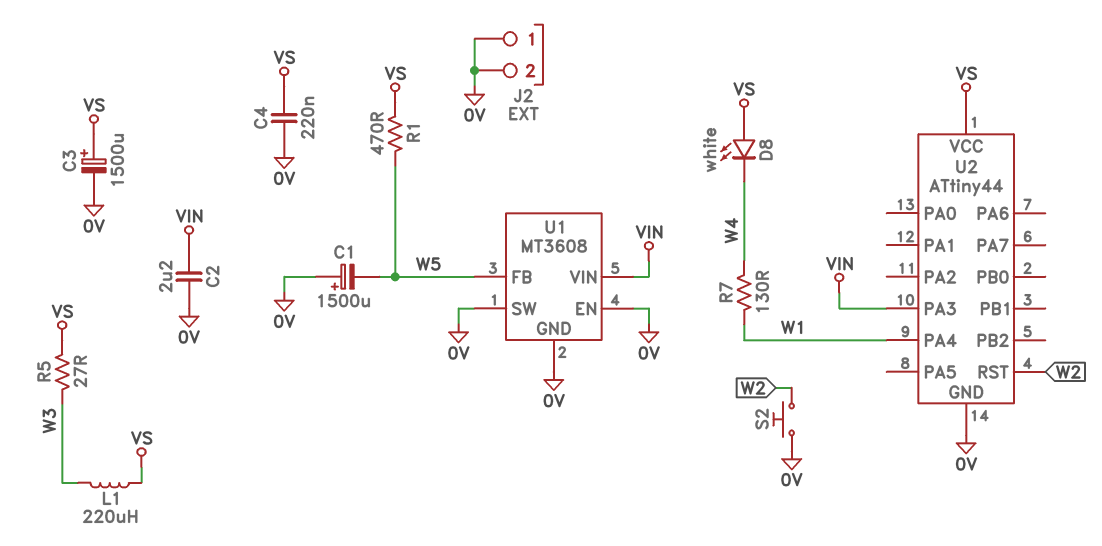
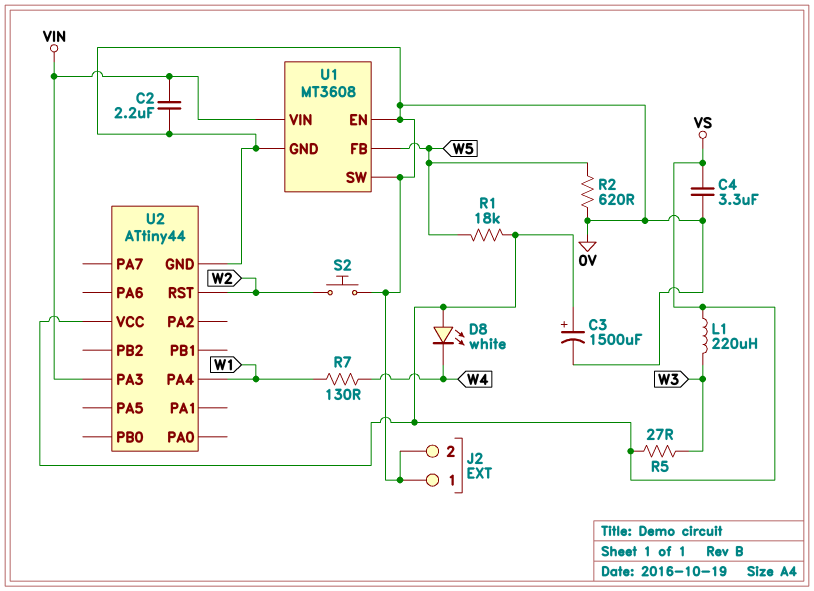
C1: 1500uF (plus 0V, minus W5) -> none
C4: 220nF (0V, VS) -> 3.3uF (0V, VS)
R1: 470 (VS, W5) -> 18k (VS, W5)
R2: none -> 620 (0V, W5)

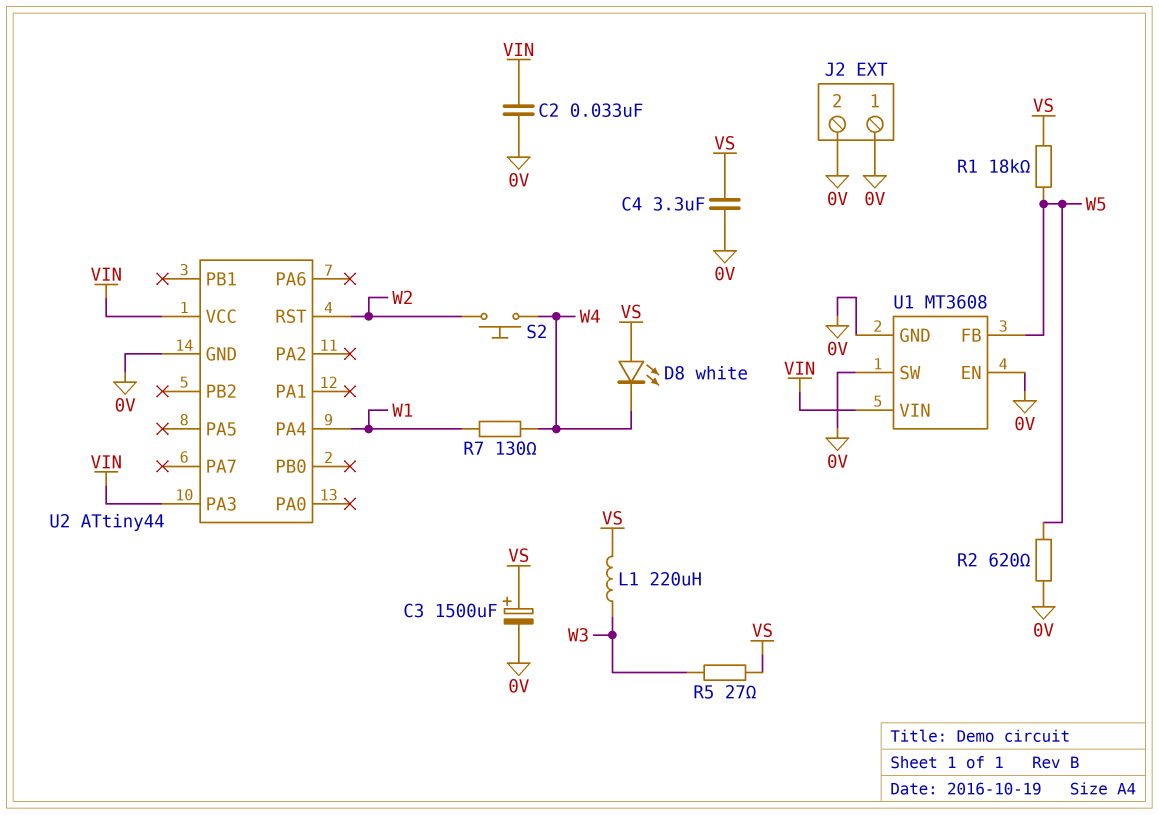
C2: 2.2uF (0V, VIN) -> 33nF (0V, VIN)
S2: button (0V, W2) -> button (W2, W4)
U2 pin VCC: VS -> VIN

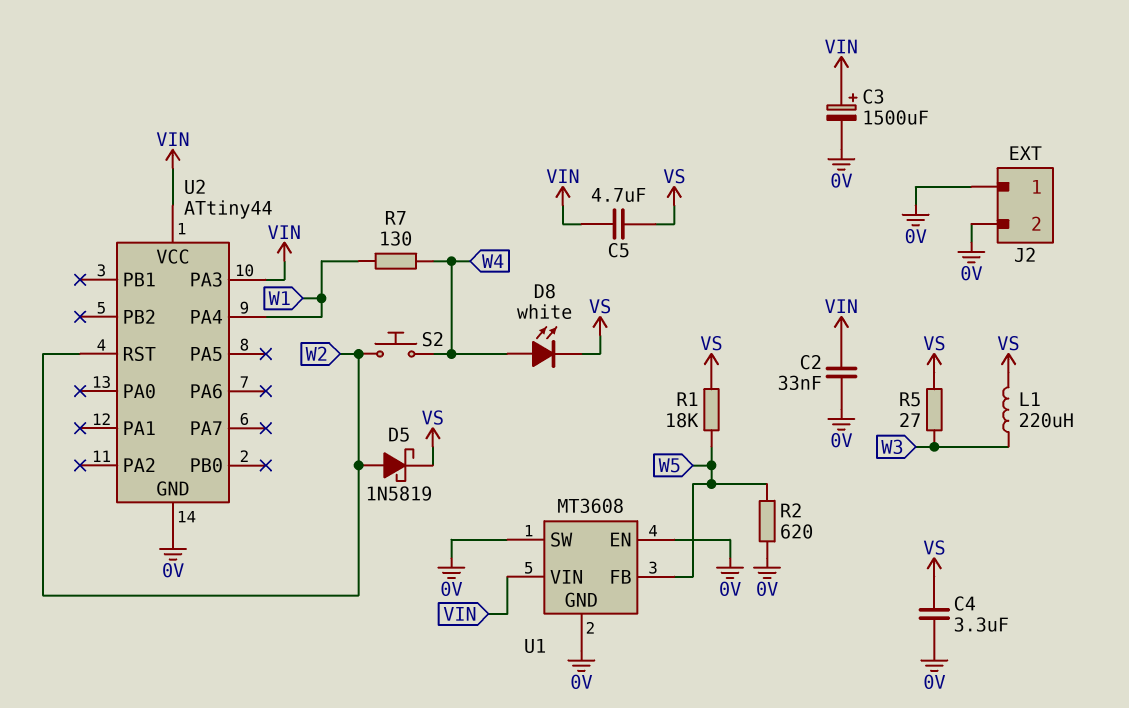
C3: 1500uF (plus VS, minus 0V) -> 1500uF (plus VIN, minus 0V)
C5: none -> 4.7uF (VIN, VS)
D5: none -> schottky 1N5819 (A W2, K VS)
D8: LED white (A VS, K W4) -> LED white (A W4, K VS)

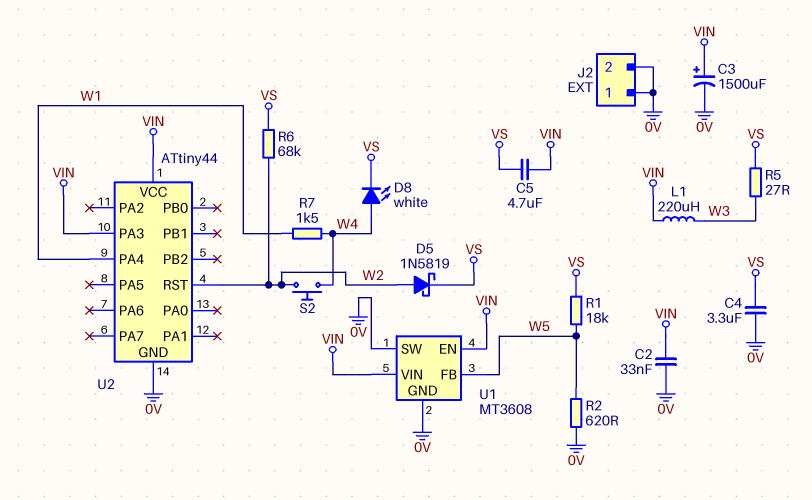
L1: 220uH (VS, W3) -> 220uH (VIN, W3)
R6: none -> 68k (VS, W2)
R7: 130 (W1, W4) -> 1.5k (W1, W4)
U1 pin EN: 0V -> VIN

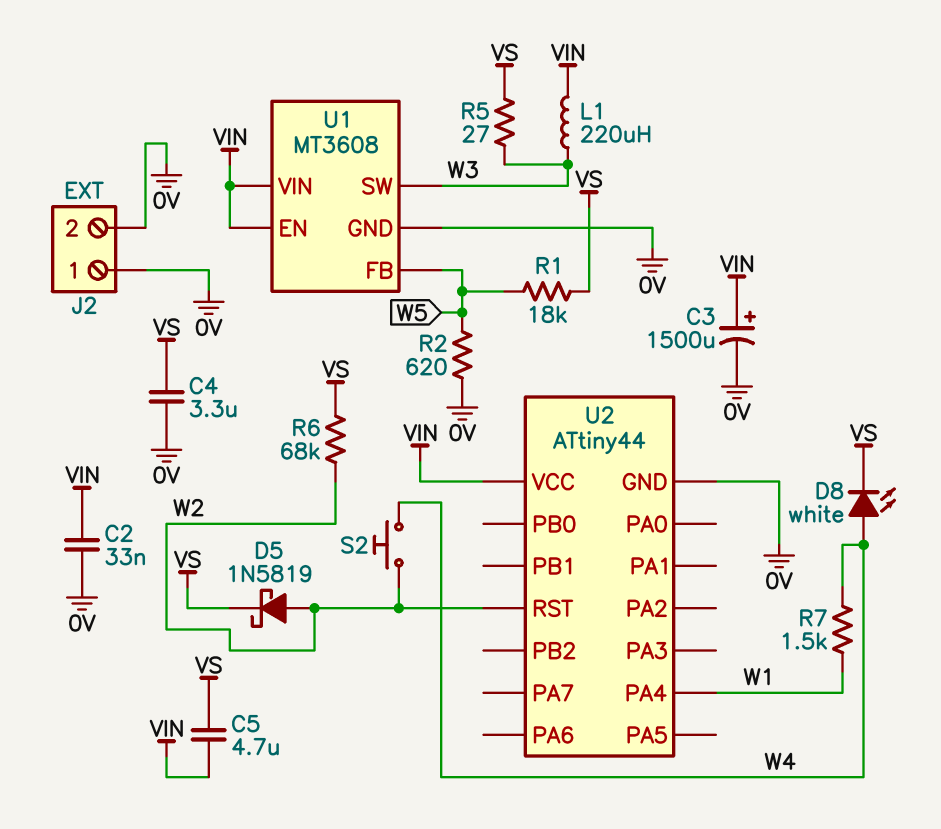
U1 pin SW: 0V -> W3
U2 pin PA3: VIN -> none

